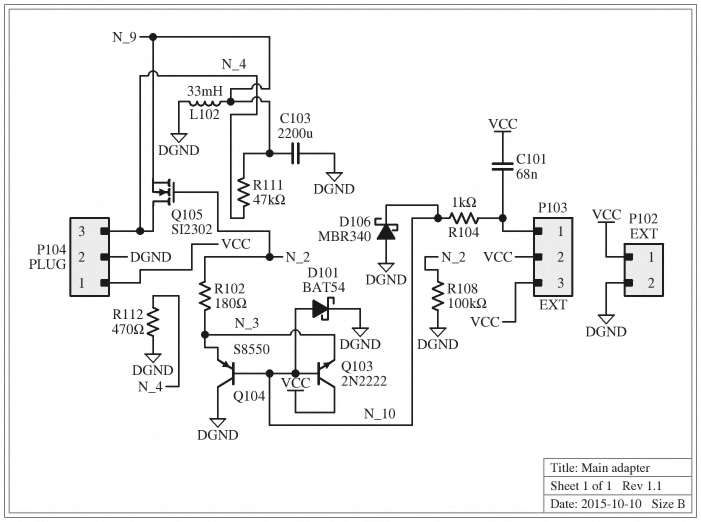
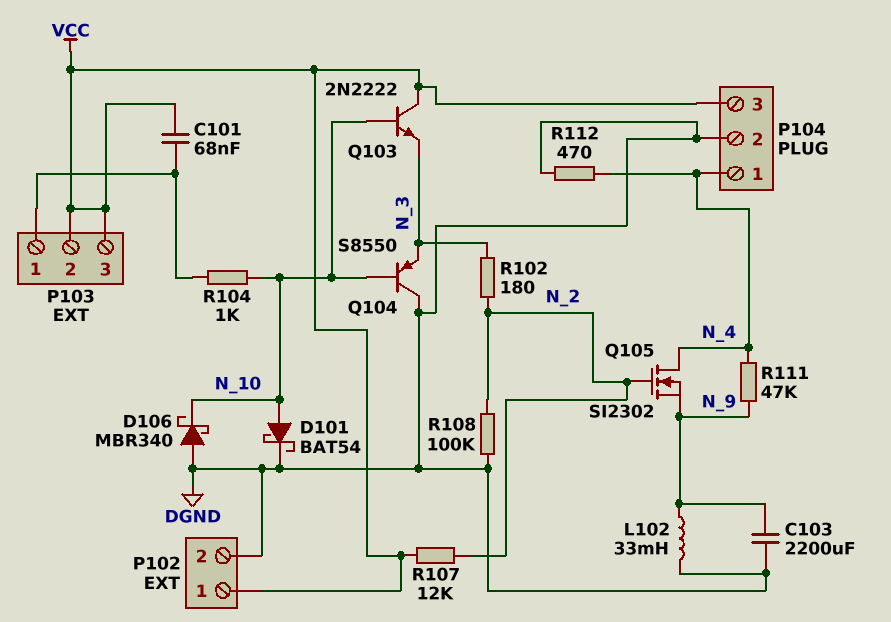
P104 pin 1: VCC -> N_4
P104 pin 3: N_4 -> VCC
R107: none -> 12k (N_2, VCC)

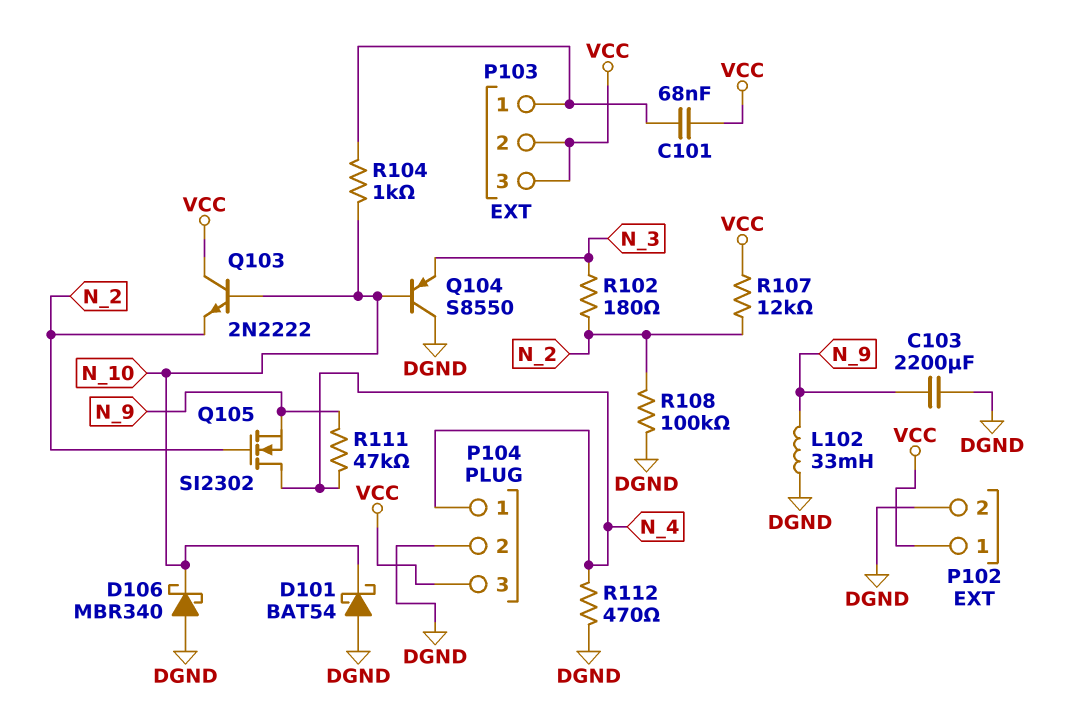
D101: schottky BAT54 (A N_10, K DGND) -> schottky BAT54 (A DGND, K N_10)
Q103: NPN 2N2222 (B N_10, C VCC, E N_3) -> NPN 2N2222 (B N_10, C VCC, E N_2)

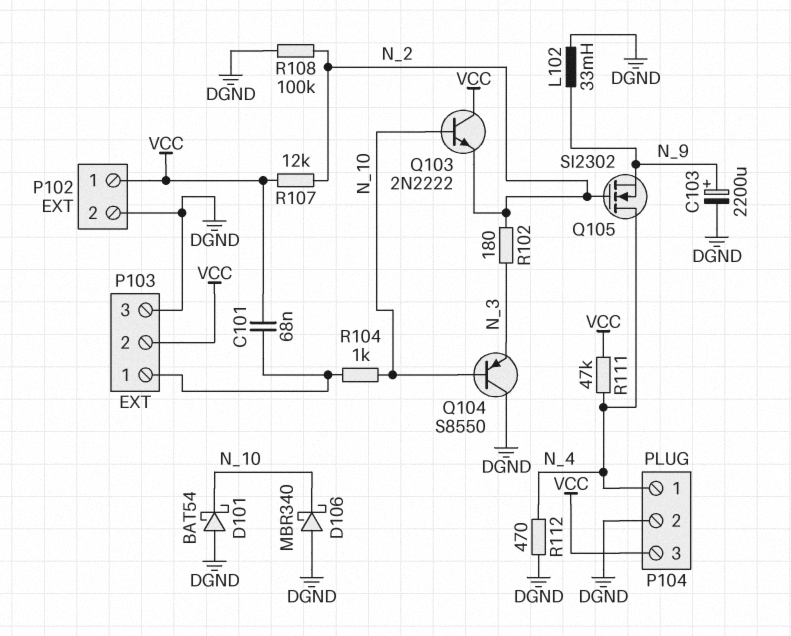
C103: 2200uF (DGND, N_9) -> 2200uF (plus N_9, minus DGND)
P103 pin 3: VCC -> DGND
R111: 47k (N_4, N_9) -> 47k (N_4, VCC)

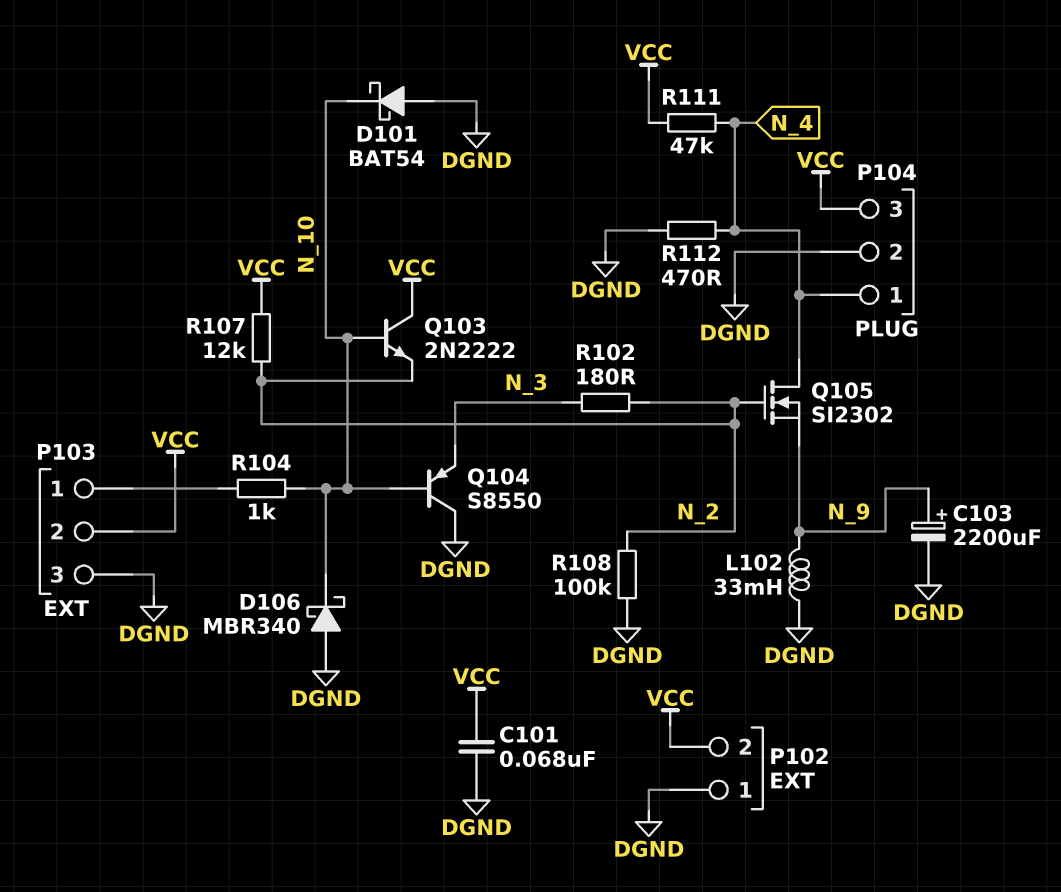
C101: 68nF (P103/1, VCC) -> 68nF (DGND, VCC)
P102 pin 1: VCC -> DGND
P102 pin 2: DGND -> VCC

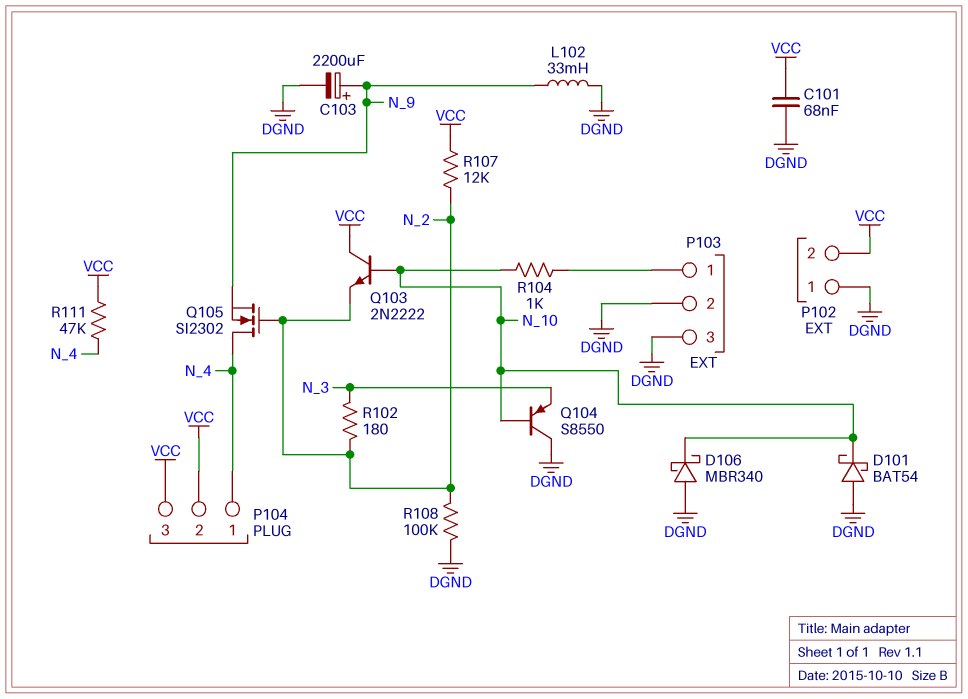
P103 pin 2: VCC -> DGND
P104 pin 2: DGND -> VCC
R112: 470 (DGND, N_4) -> none

